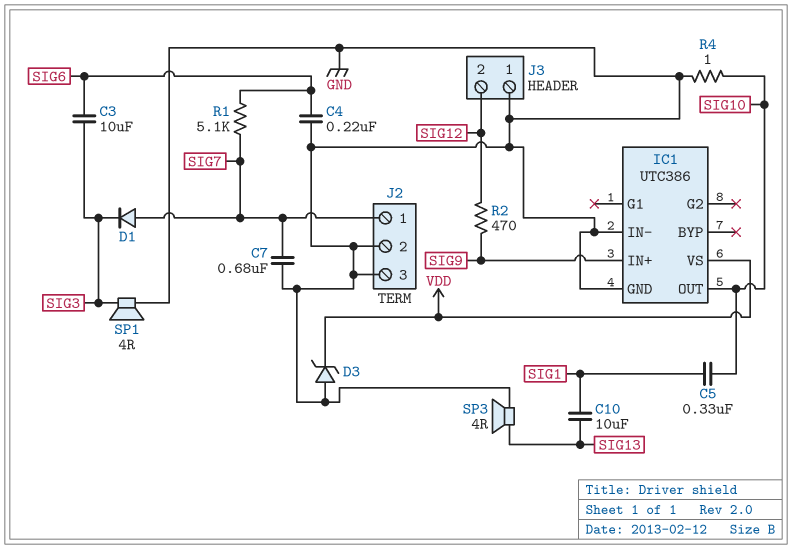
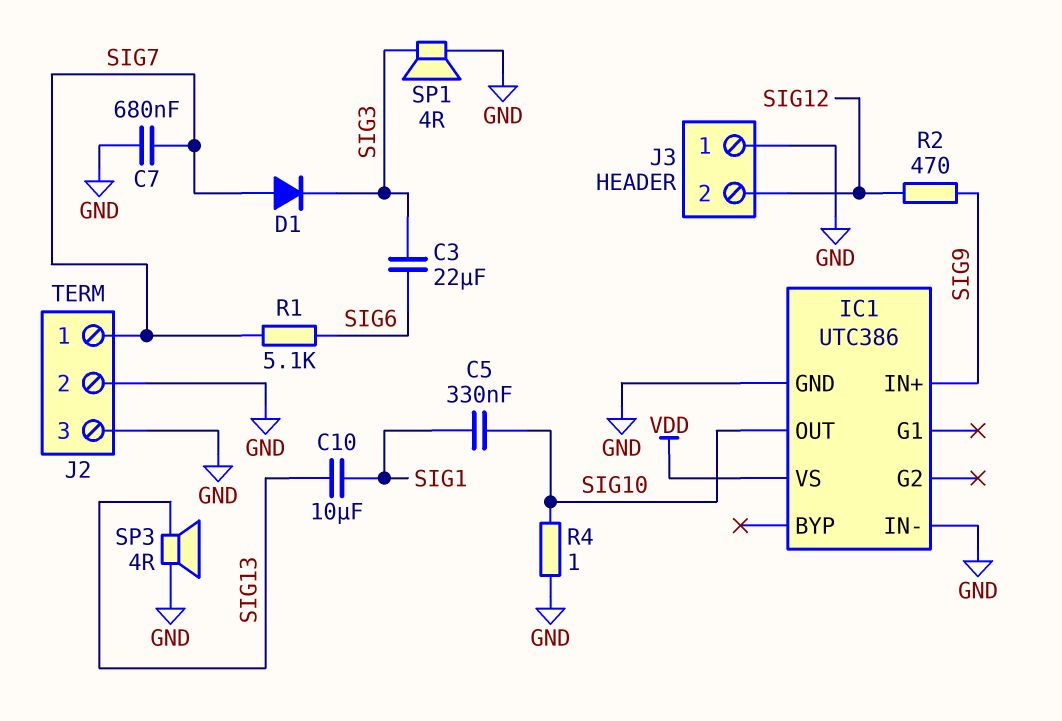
C3: 10uF (SIG3, SIG6) -> 22uF (SIG3, SIG6)
C4: 220nF (GND, SIG6) -> none
D3: zener (A GND, K VDD) -> none

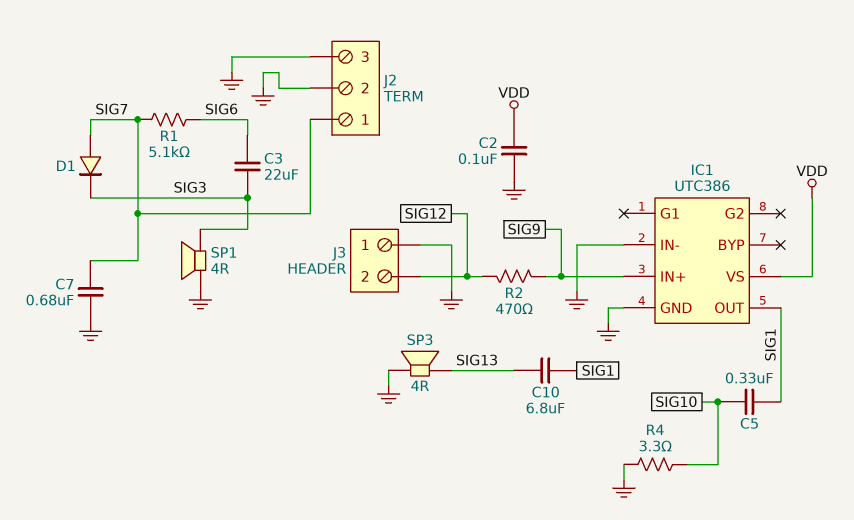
C2: none -> 100nF (GND, VDD)
C10: 10uF (SIG1, SIG13) -> 6.8uF (SIG1, SIG13)
IC1 pin OUT: SIG10 -> SIG1
R4: 1 (GND, SIG10) -> 3.3 (GND, SIG10)

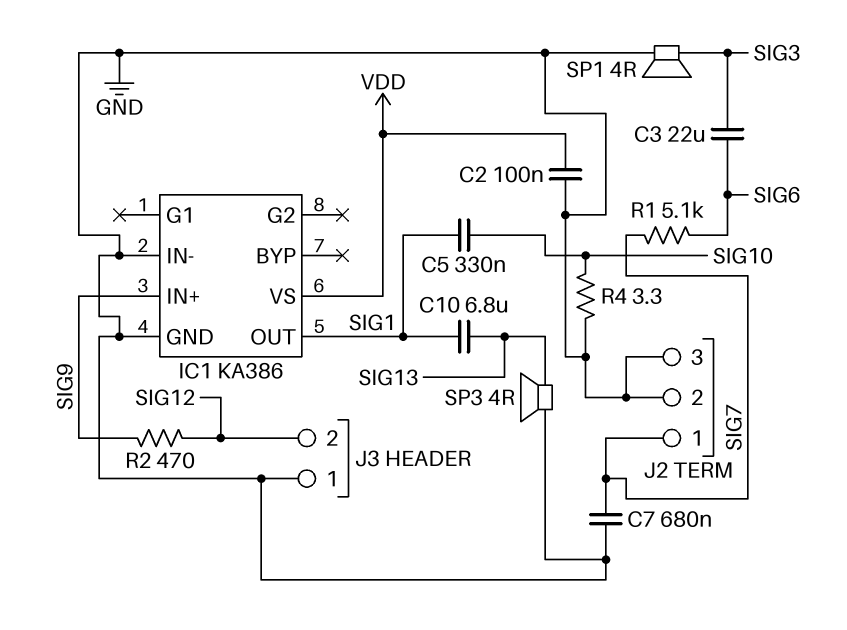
D1: diode (A SIG7, K SIG3) -> none
IC1: UTC386 -> KA386

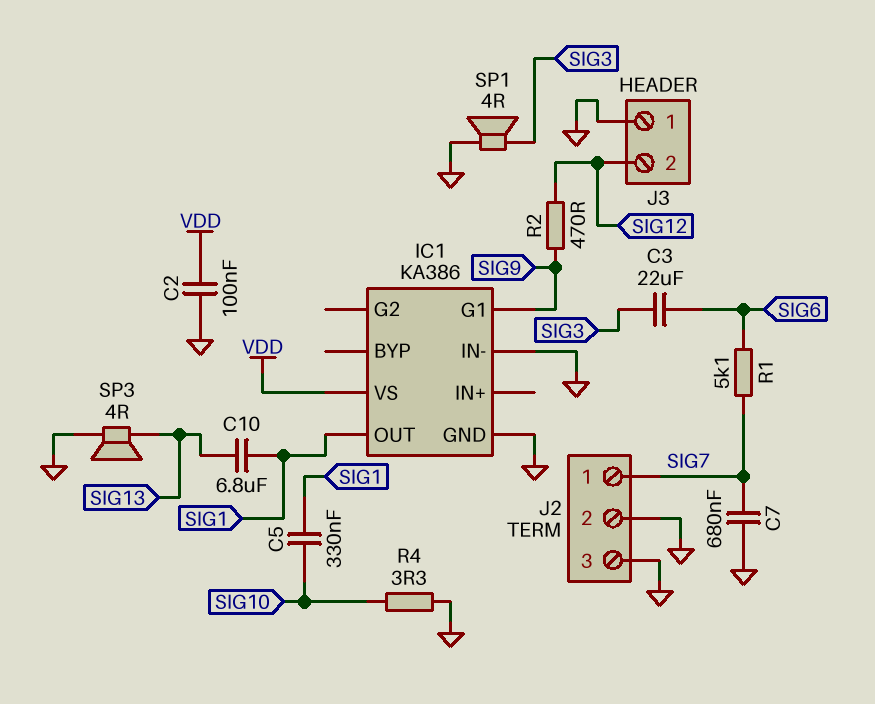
IC1 pin G1: none -> SIG9
IC1 pin IN+: SIG9 -> none

